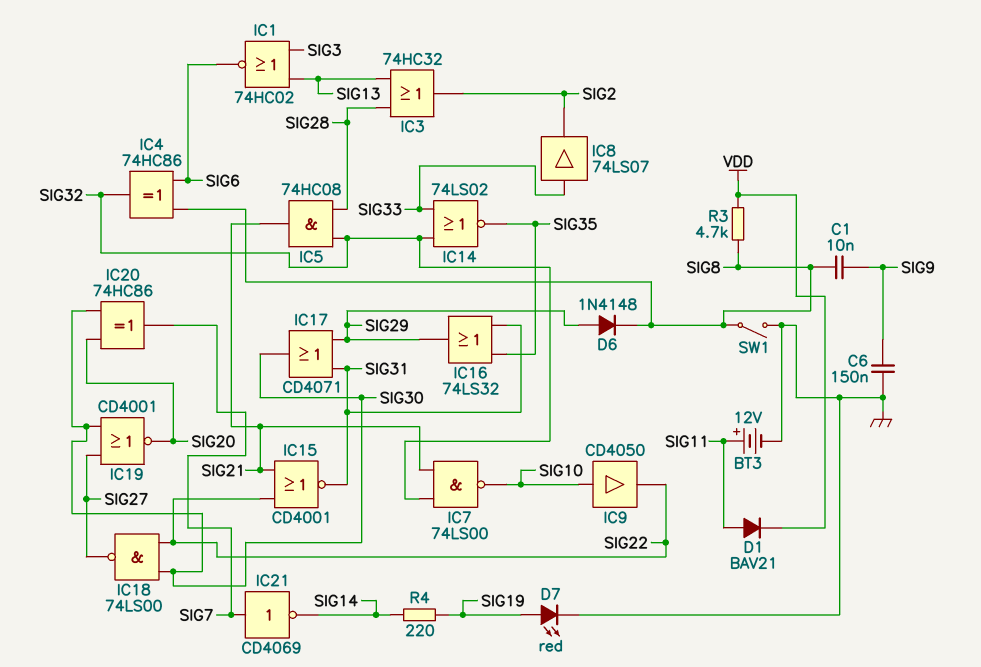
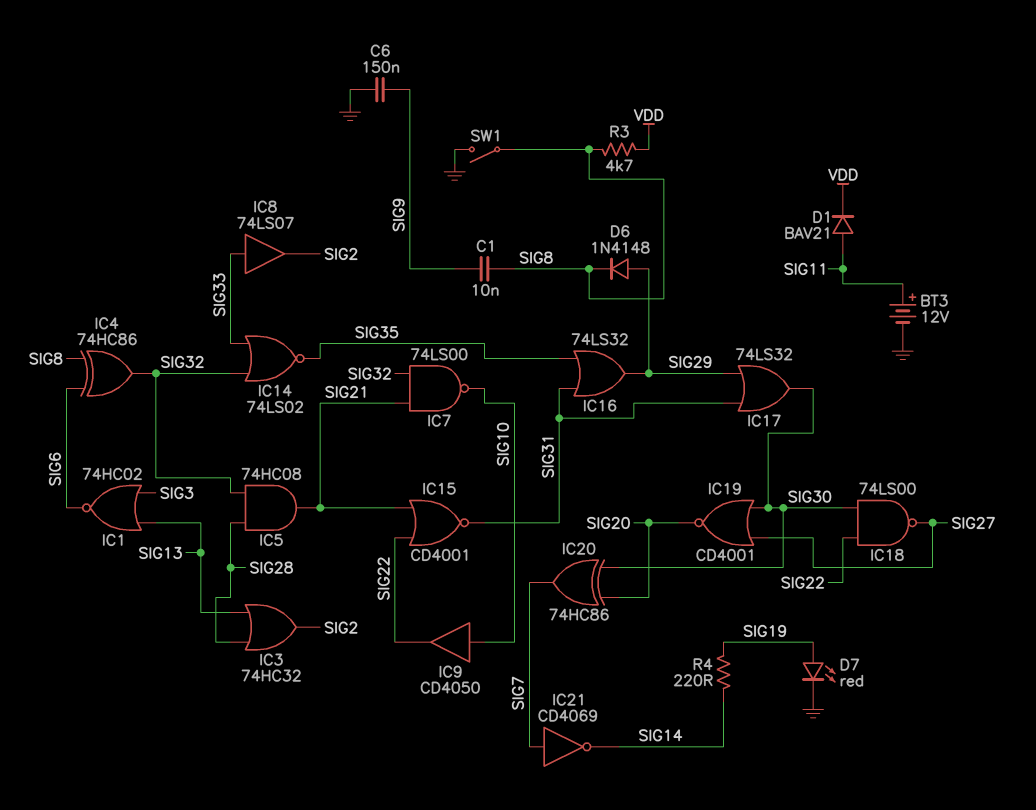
IC17: OR CD4071 (in SIG29, in SIG31, out SIG30) -> OR 74LS32 (in SIG29, in SIG31, out SIG30)

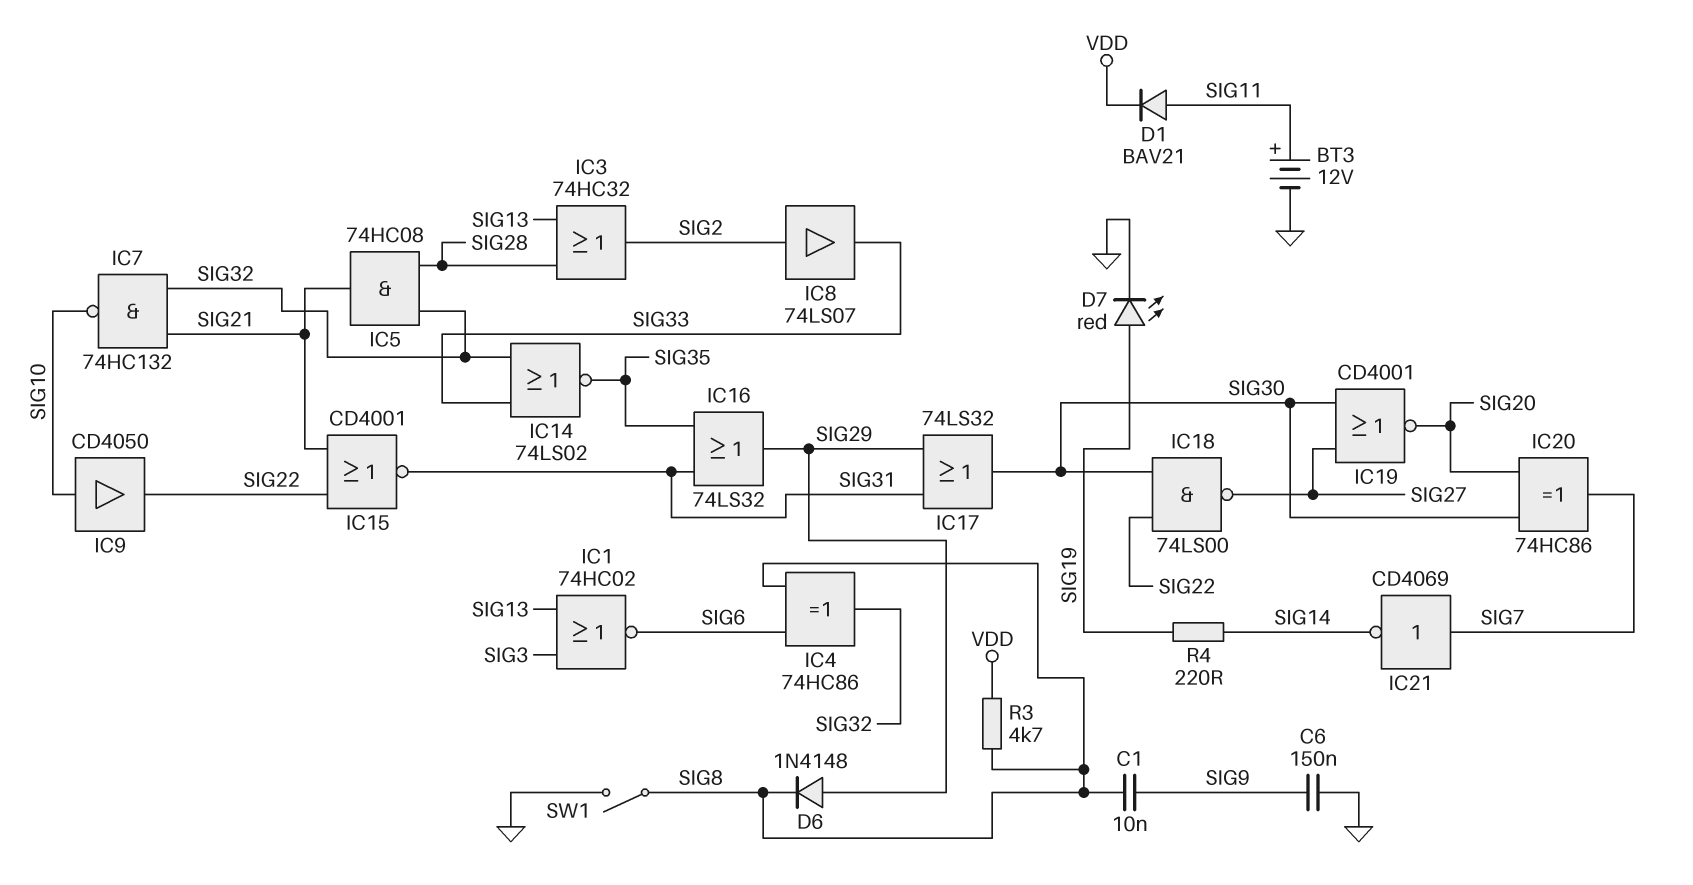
IC7: NAND 74LS00 (in SIG21, in SIG32, out SIG10) -> NAND 74HC132 (in SIG21, in SIG32, out SIG10)
IC8: buffer 74LS07 (in SIG33, out SIG2) -> buffer 74LS07 (in SIG2, out SIG33)

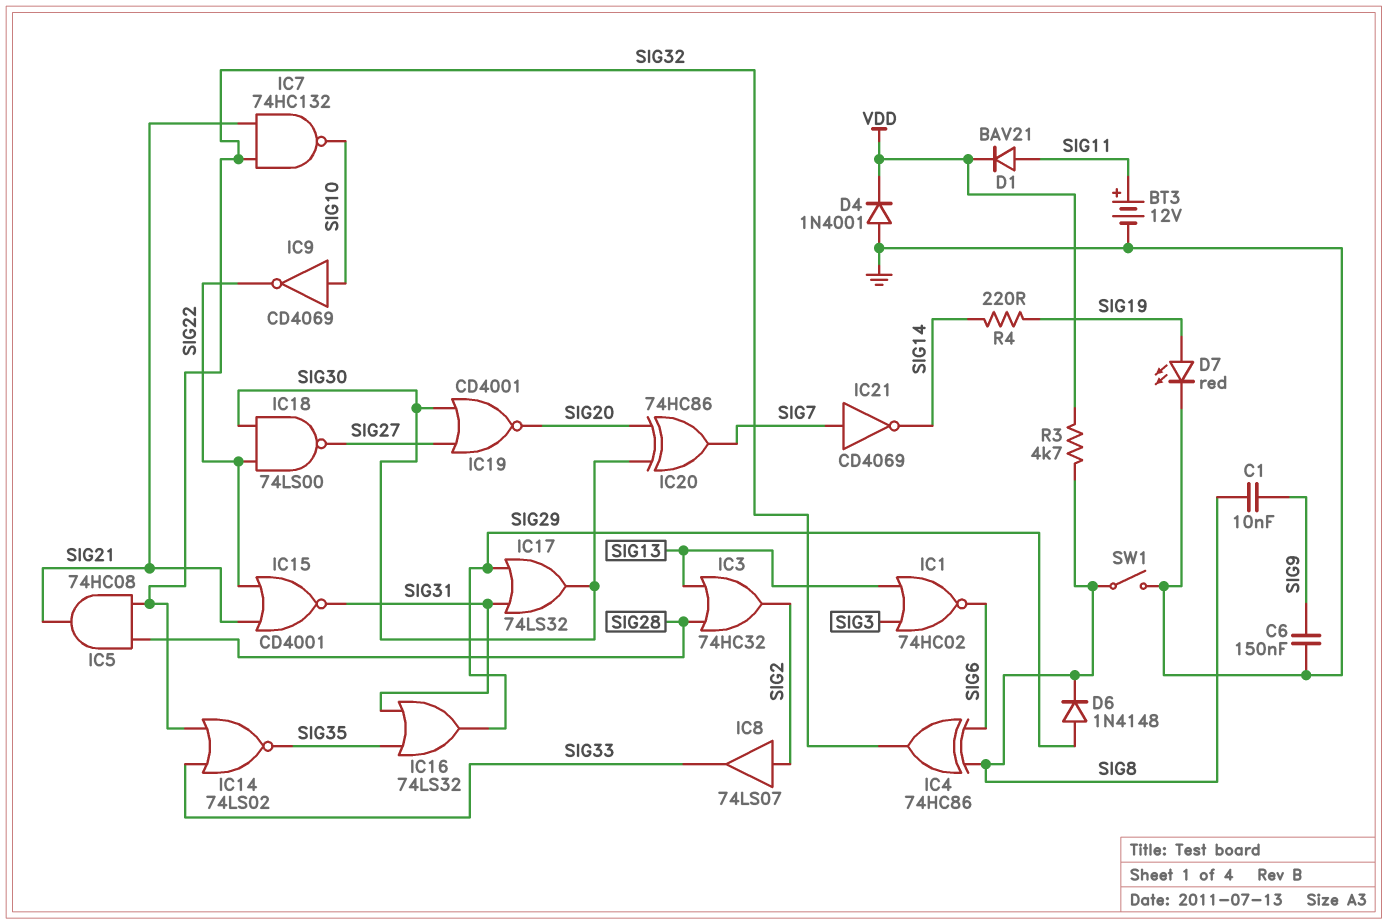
D4: none -> diode 1N4001 (A GND, K VDD)
IC9: buffer CD4050 (in SIG10, out SIG22) -> NOT CD4069 (in SIG10, out SIG22)

